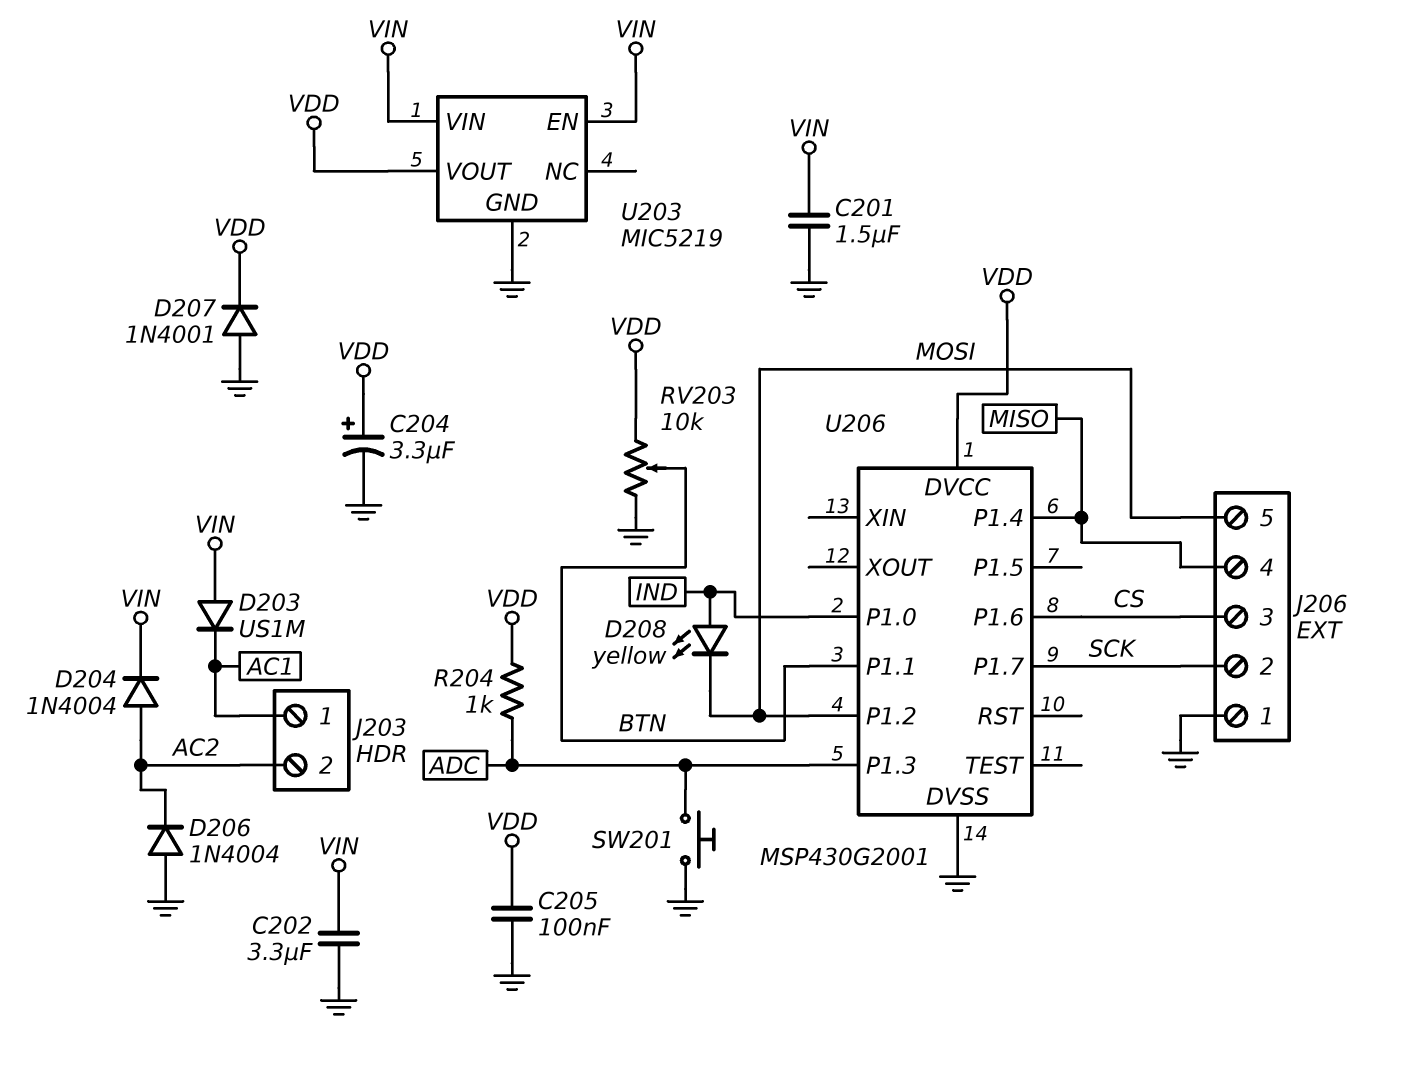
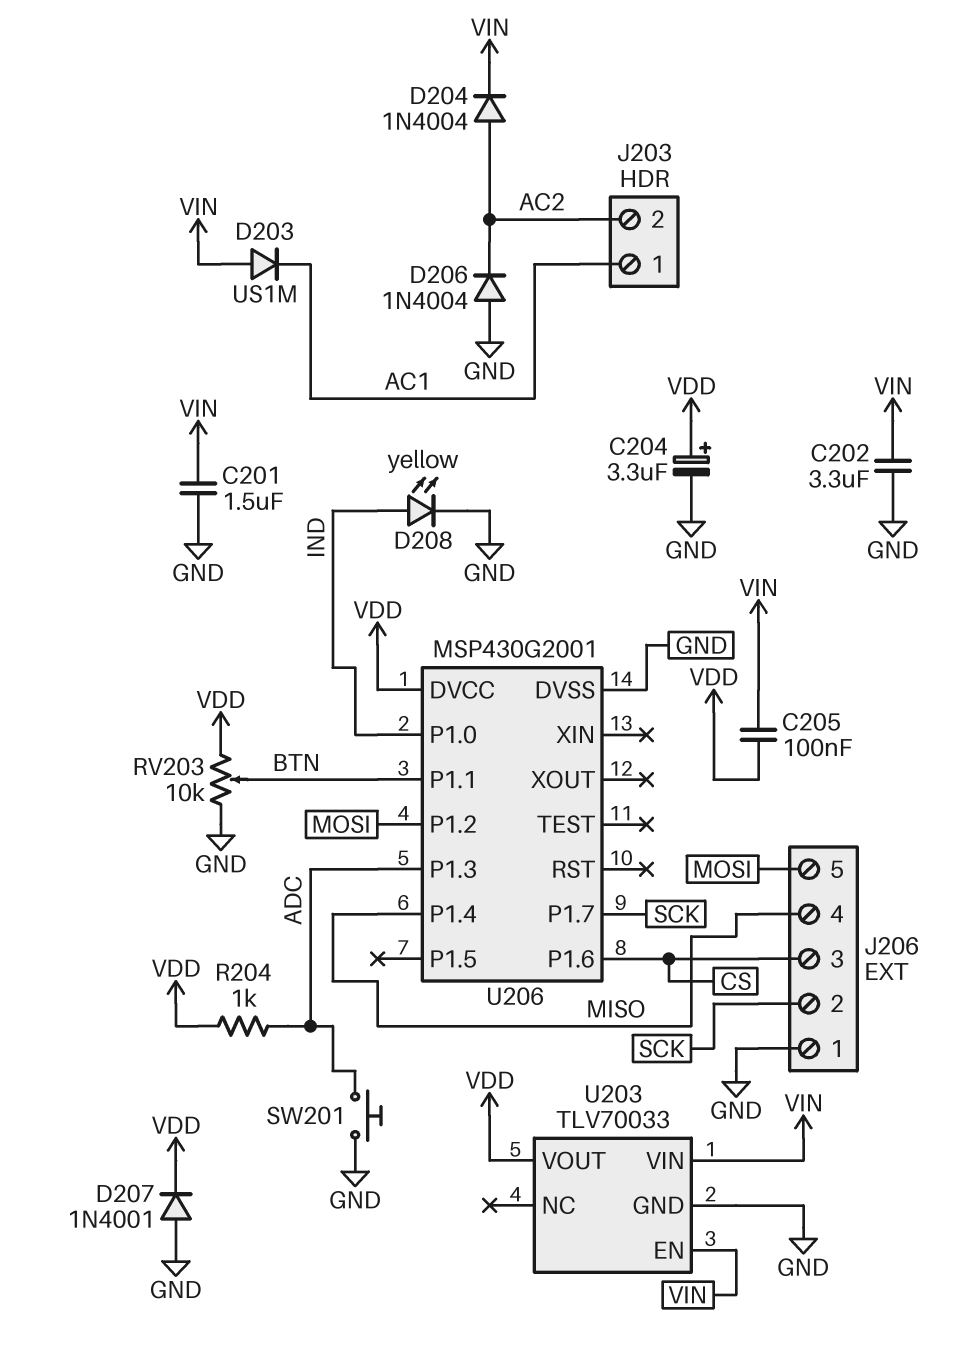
C205: 100nF (GND, VDD) -> 100nF (VDD, VIN)
D208: LED yellow (A IND, K MOSI) -> LED yellow (A IND, K GND)
U203: MIC5219 -> TLV70033

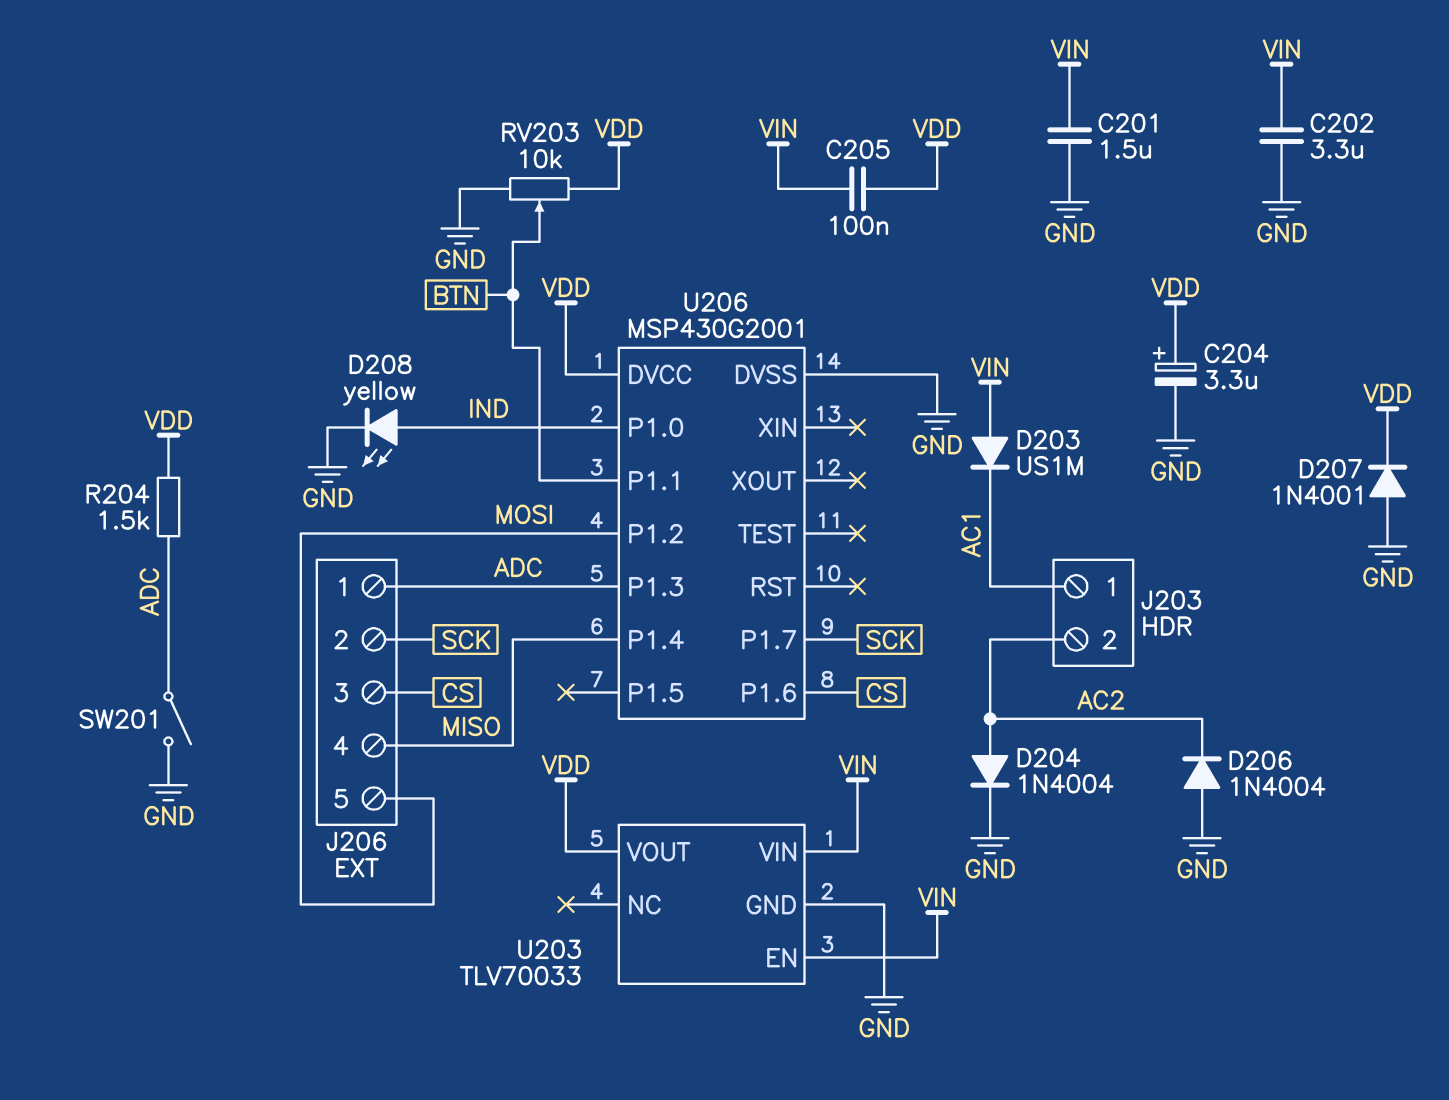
D204: diode 1N4004 (A AC2, K VIN) -> diode 1N4004 (A AC2, K GND)
J206 pin 1: GND -> ADC
R204: 1k (ADC, VDD) -> 1.5k (ADC, VDD)
SW201: button (ADC, GND) -> switch (ADC, GND)

